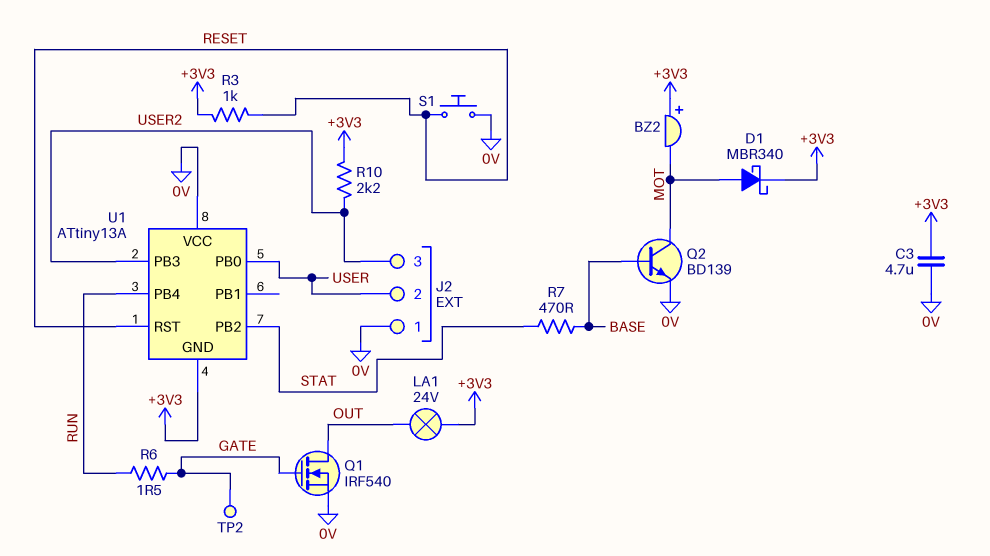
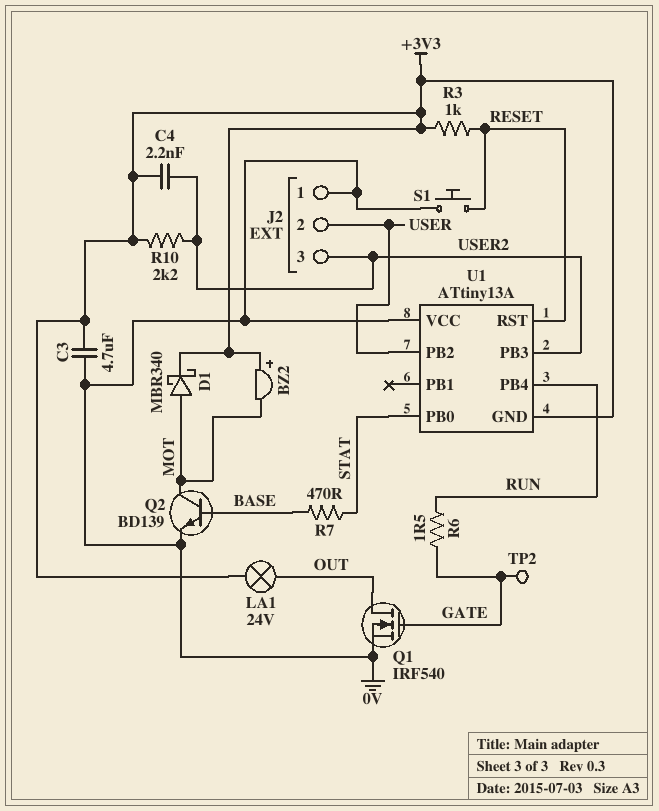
C4: none -> 2.2nF (+3V3, USER2)
U1 pin PB0: USER -> STAT
U1 pin PB2: STAT -> USER

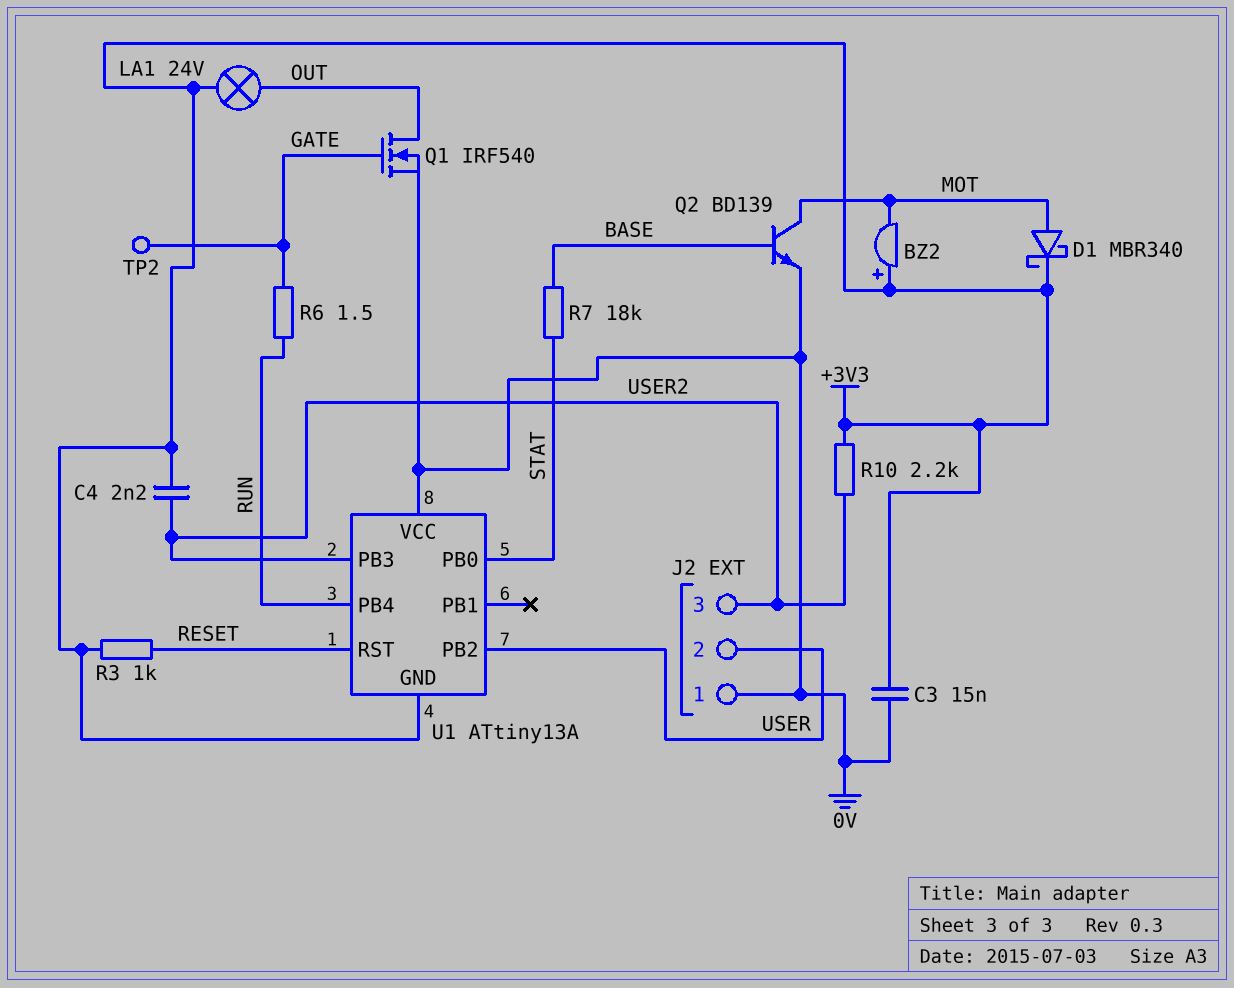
C3: 4.7uF (+3V3, 0V) -> 15nF (+3V3, 0V)
R7: 470 (BASE, STAT) -> 18k (BASE, STAT)
S1: button (0V, RESET) -> none

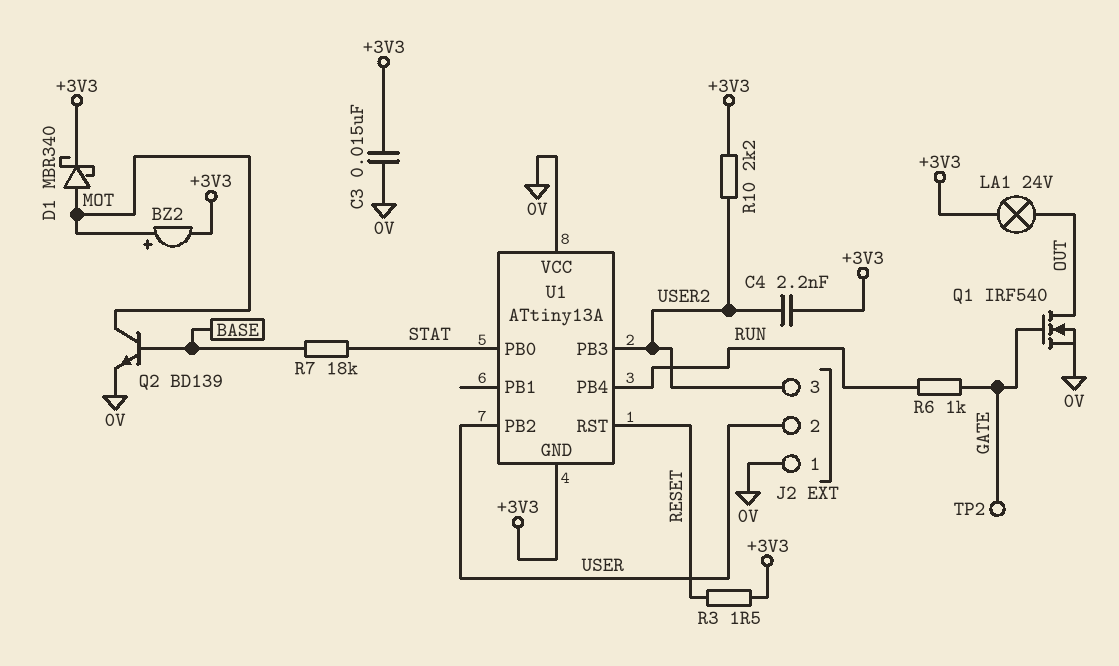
BZ2: buzzer (plus +3V3, minus MOT) -> buzzer (plus MOT, minus +3V3)
R3: 1k (+3V3, RESET) -> 1.5 (+3V3, RESET)
R6: 1.5 (GATE, RUN) -> 1k (GATE, RUN)

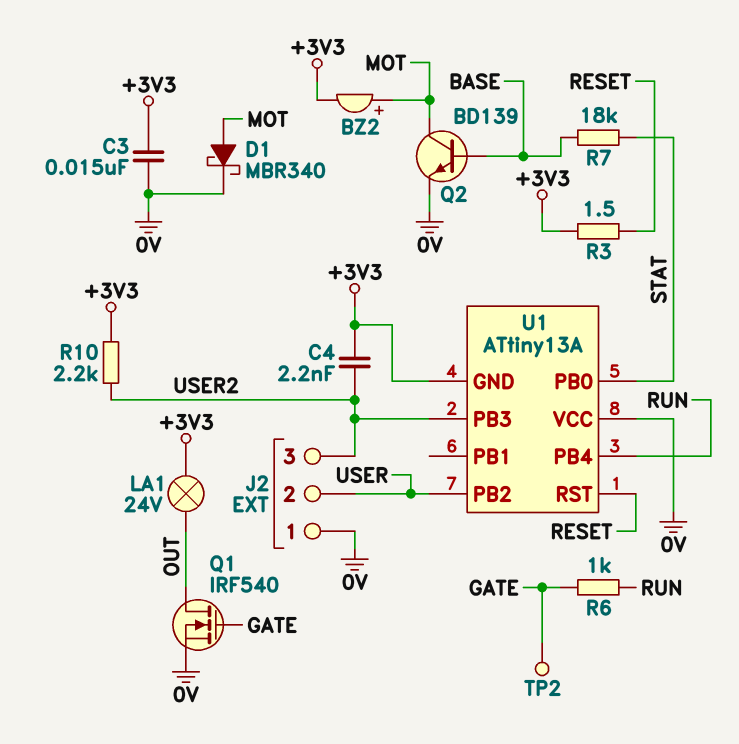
D1: schottky MBR340 (A MOT, K +3V3) -> schottky MBR340 (A MOT, K 0V)

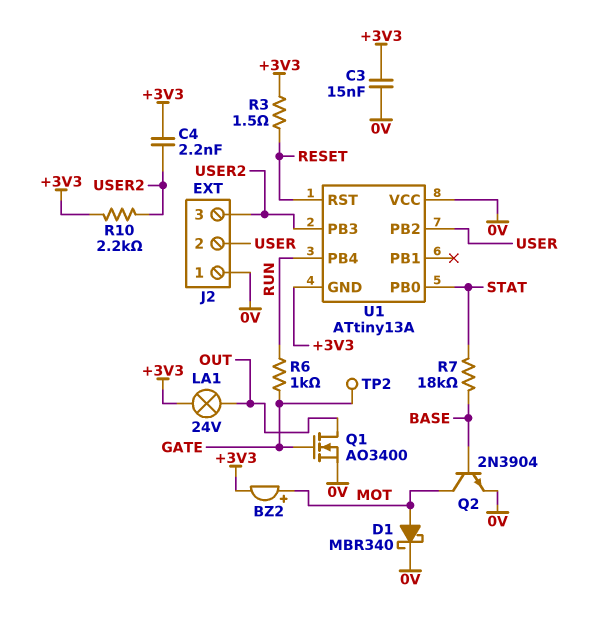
Q1: NMOS IRF540 (G GATE, D OUT, S 0V) -> NMOS AO3400 (G GATE, D OUT, S 0V)
Q2: NPN BD139 (B BASE, C MOT, E 0V) -> NPN 2N3904 (B BASE, C MOT, E 0V)

